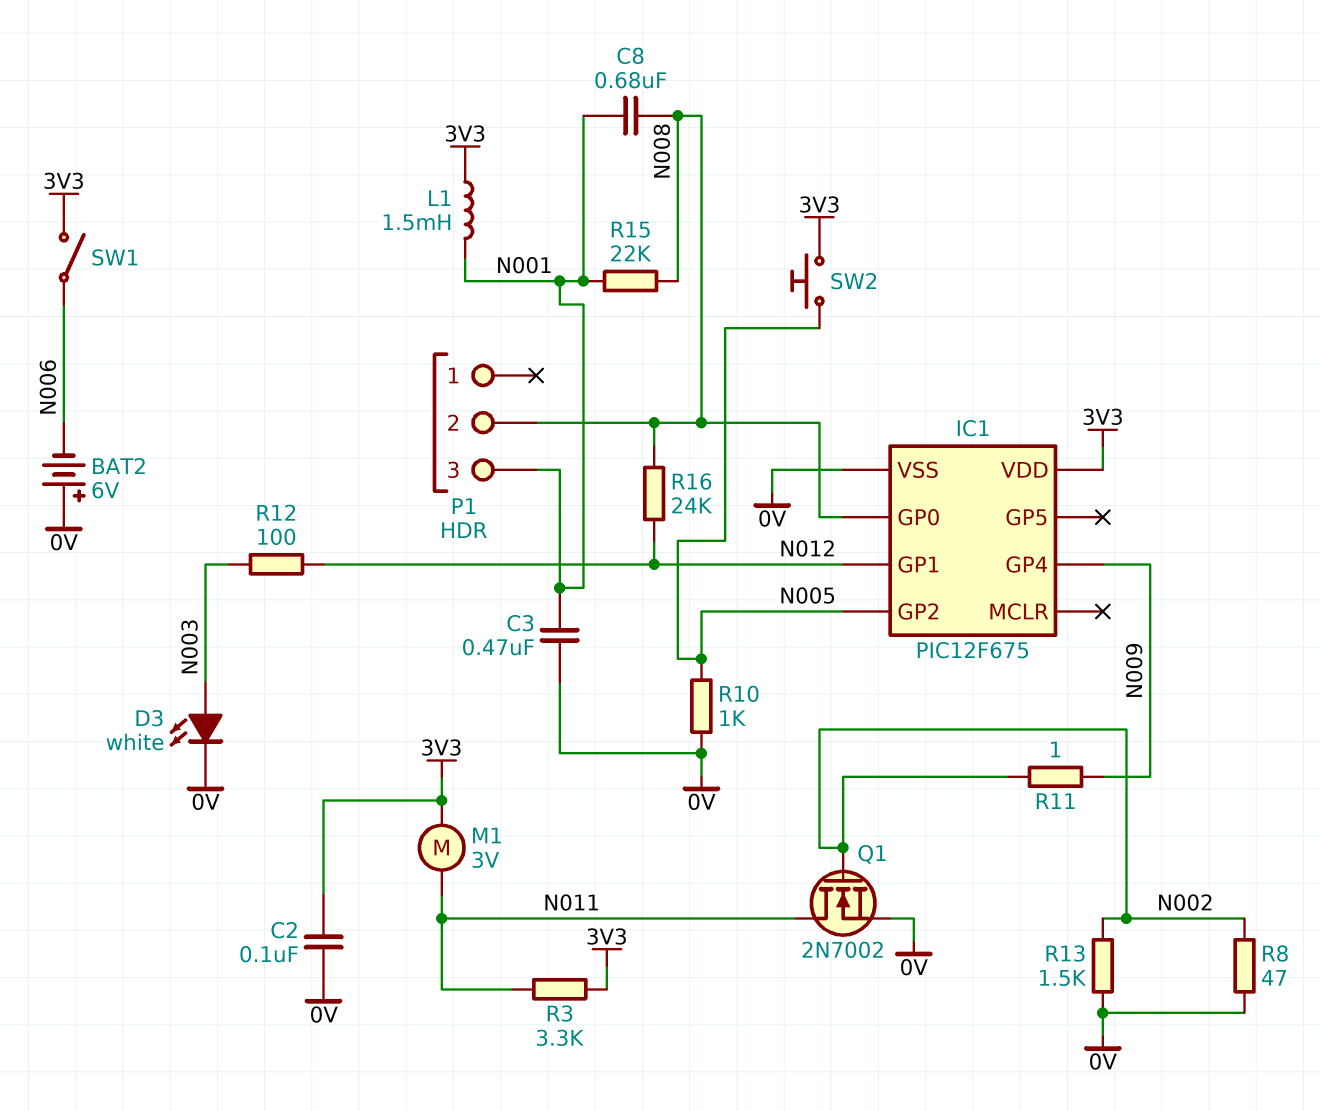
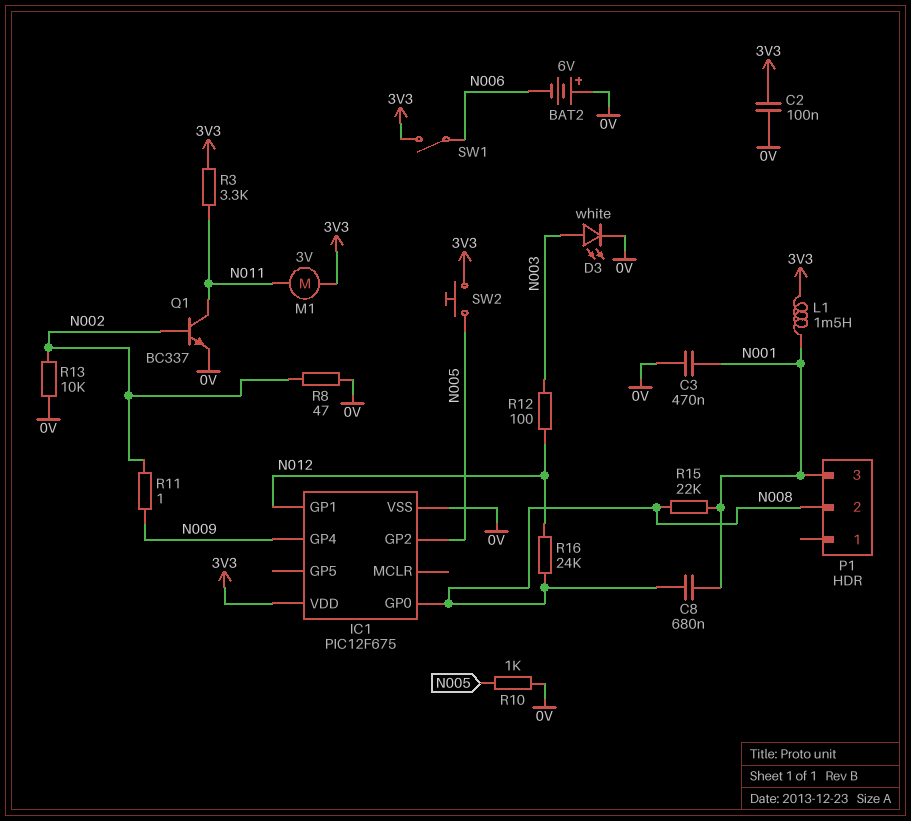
Q1: NMOS 2N7002 (G N002, D N011, S 0V) -> NPN BC337 (B N002, C N011, E 0V)
R13: 1.5k (0V, N002) -> 10k (0V, N002)

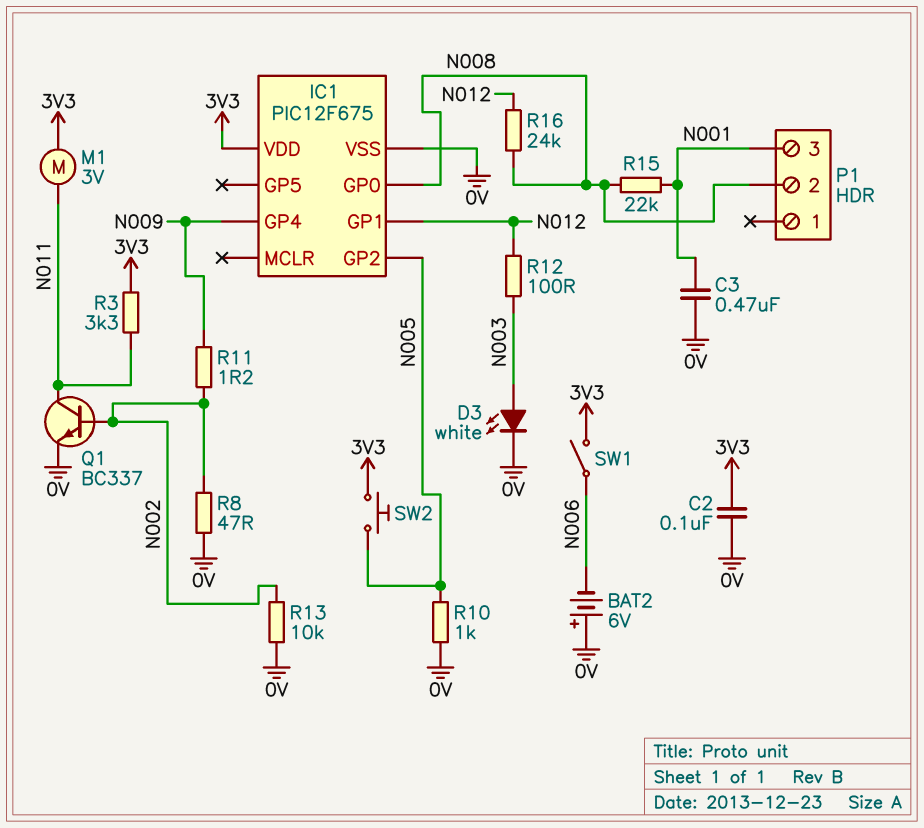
C8: 680nF (N001, N008) -> none
L1: 1.5mH (3V3, N001) -> none
R11: 1 (N002, N009) -> 1.2 (N002, N009)

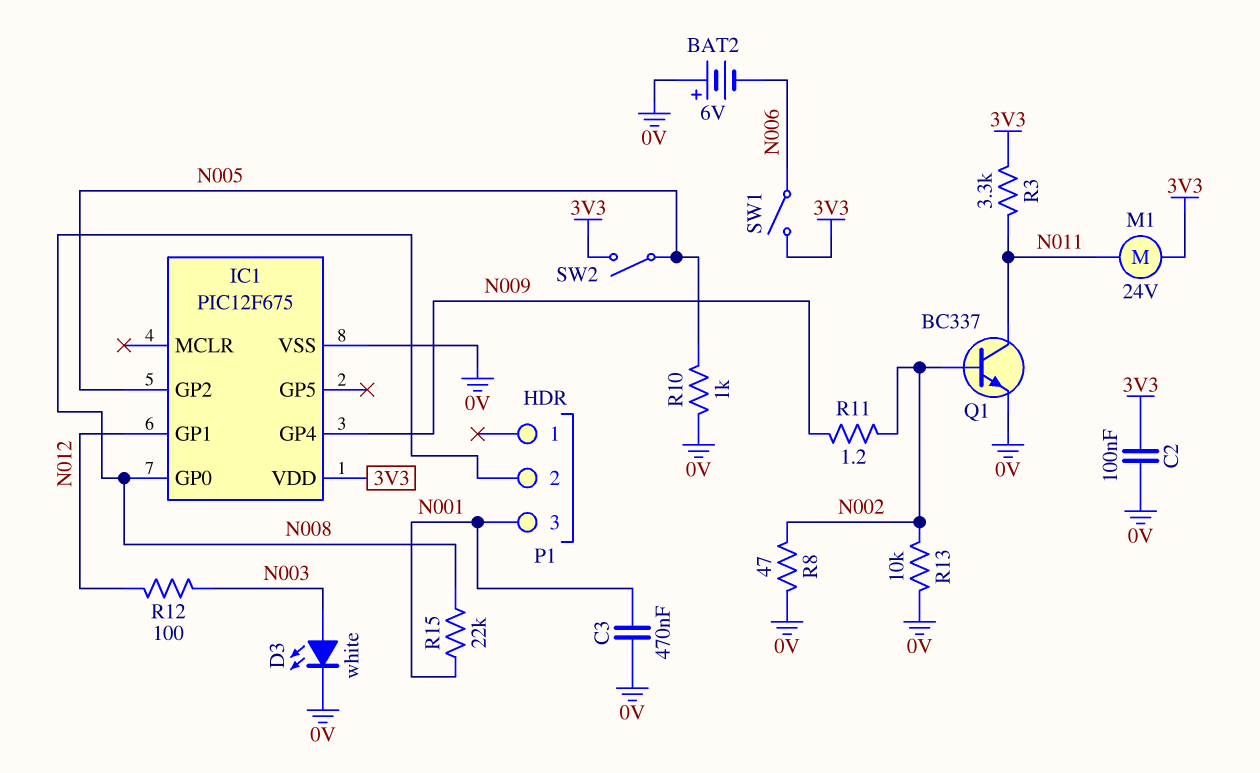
M1: motor 3V (3V3, N011) -> motor 24V (3V3, N011)
R16: 24k (N008, N012) -> none
SW2: button (3V3, N005) -> switch (3V3, N005)

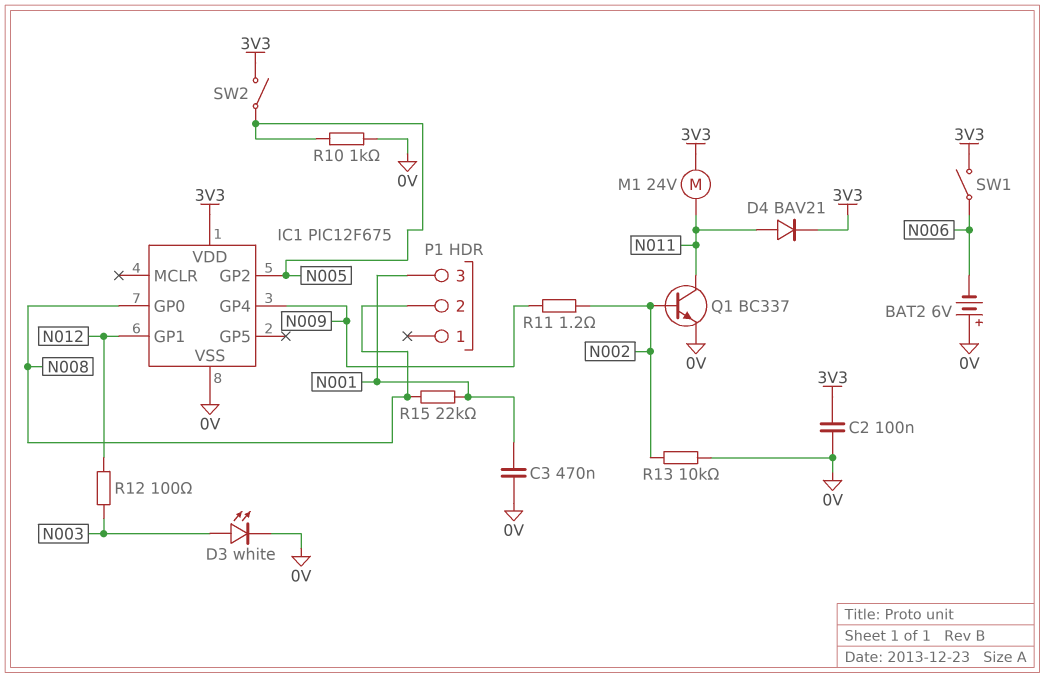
D4: none -> diode BAV21 (A N011, K 3V3)
R3: 3.3k (3V3, N011) -> none
R8: 47 (0V, N002) -> none

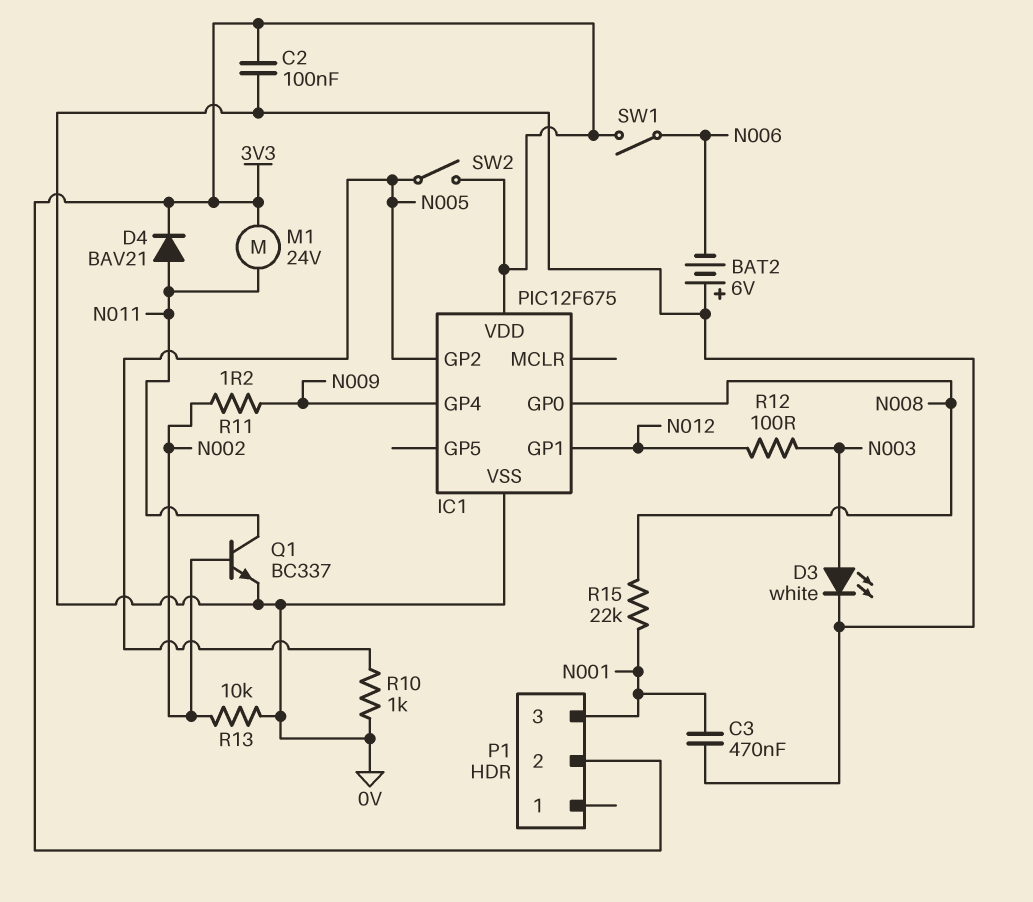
P1 pin 2: N008 -> 3V3

